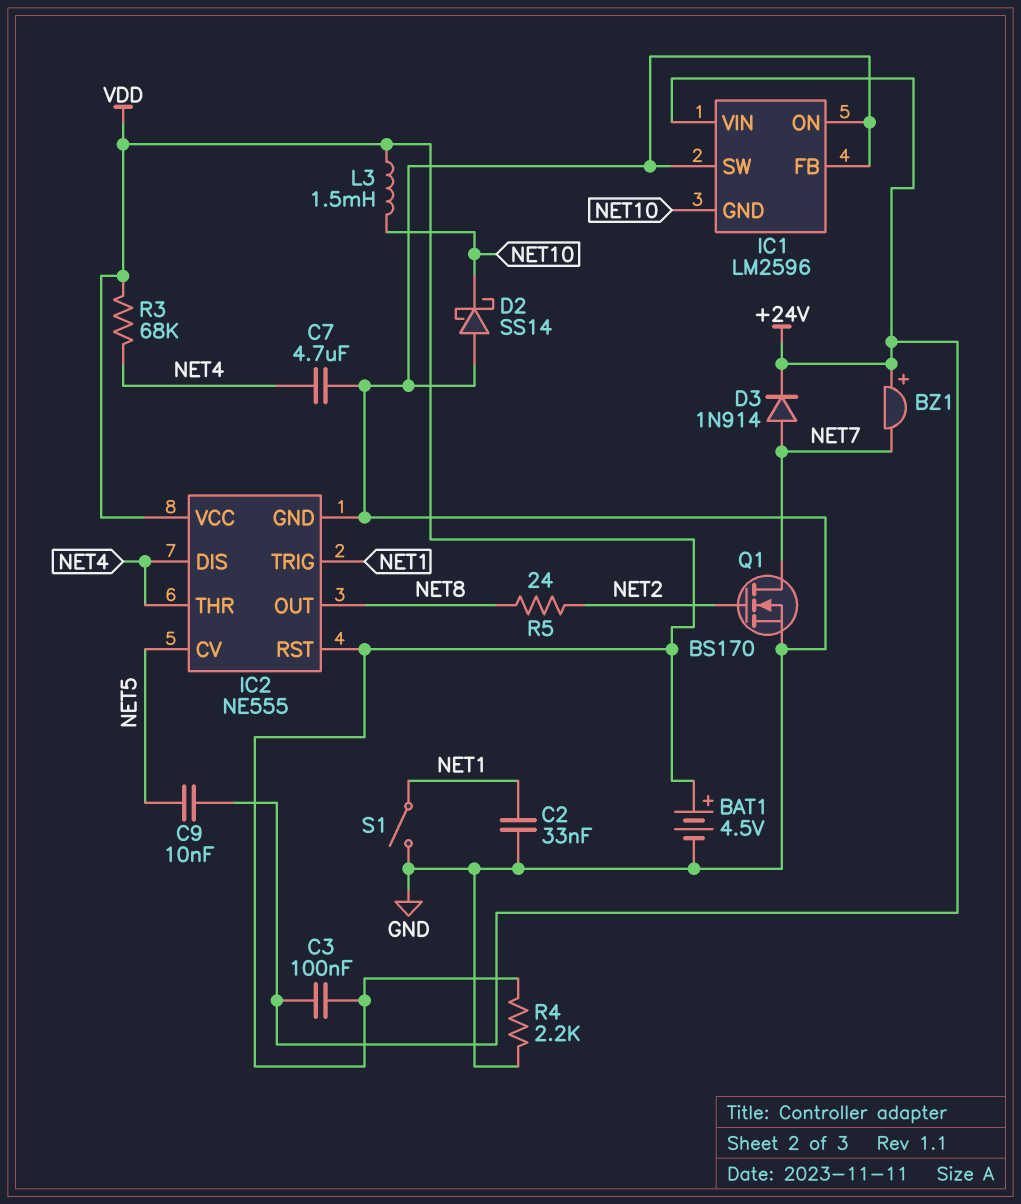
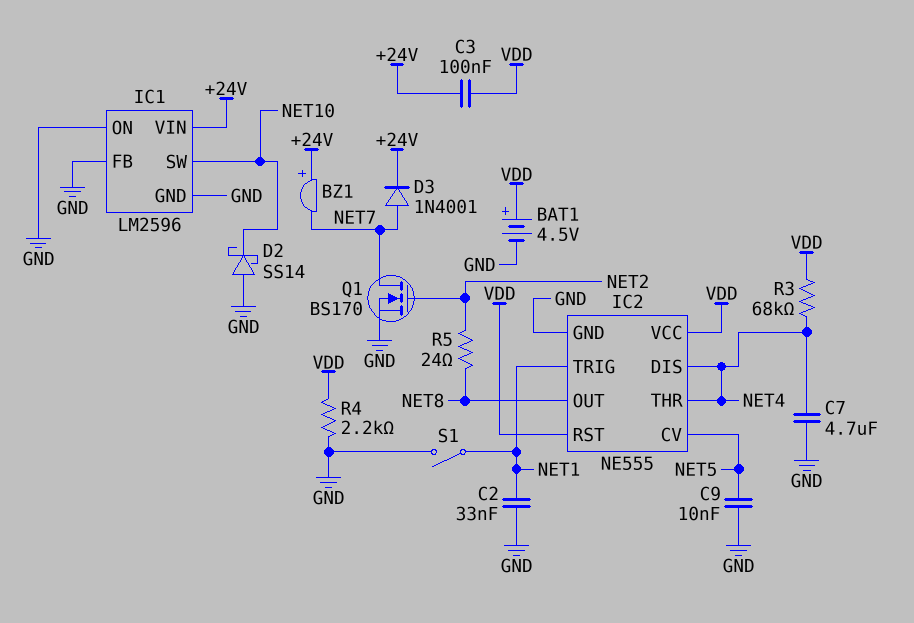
C9: 10nF (+24V, NET5) -> 10nF (GND, NET5)
D3: diode 1N914 (A NET7, K +24V) -> diode 1N4001 (A NET7, K +24V)
IC1 pin GND: NET10 -> GND
IC1 pin SW: GND -> NET10
L3: 1.5mH (NET10, VDD) -> none

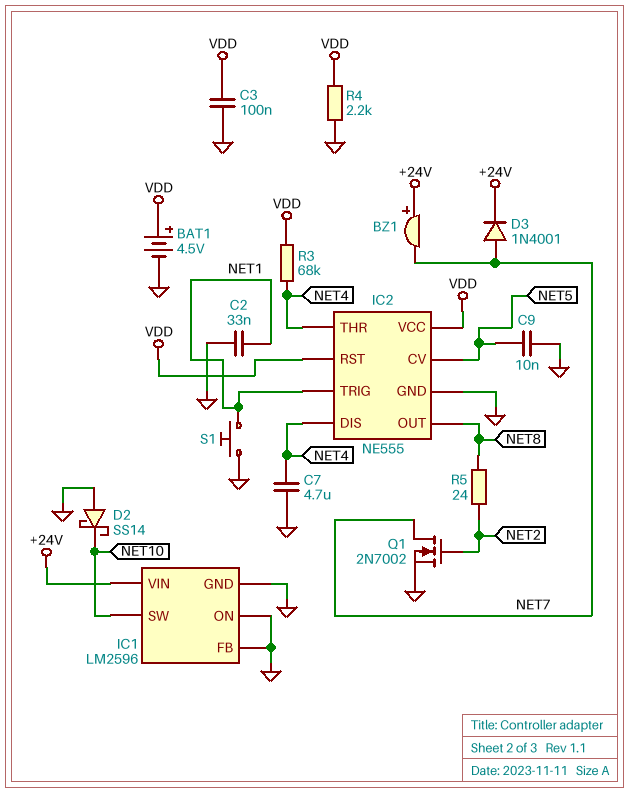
C3: 100nF (+24V, VDD) -> 100nF (GND, VDD)
Q1: NMOS BS170 (G NET2, D NET7, S GND) -> NMOS 2N7002 (G NET2, D NET7, S GND)
S1: switch (GND, NET1) -> button (GND, NET1)

